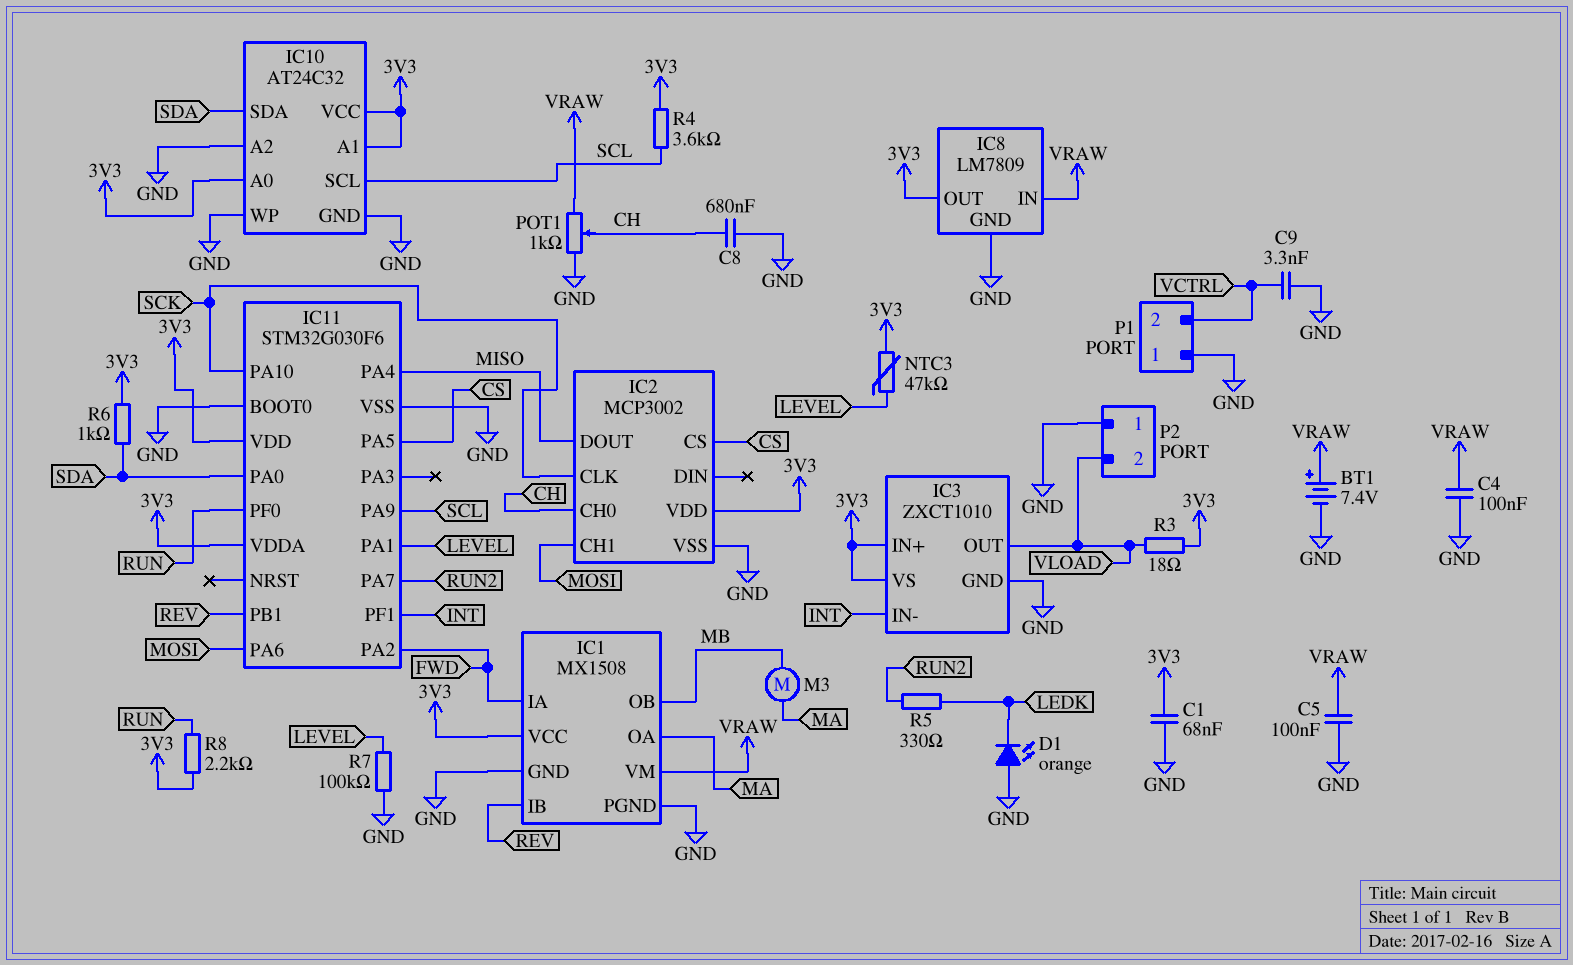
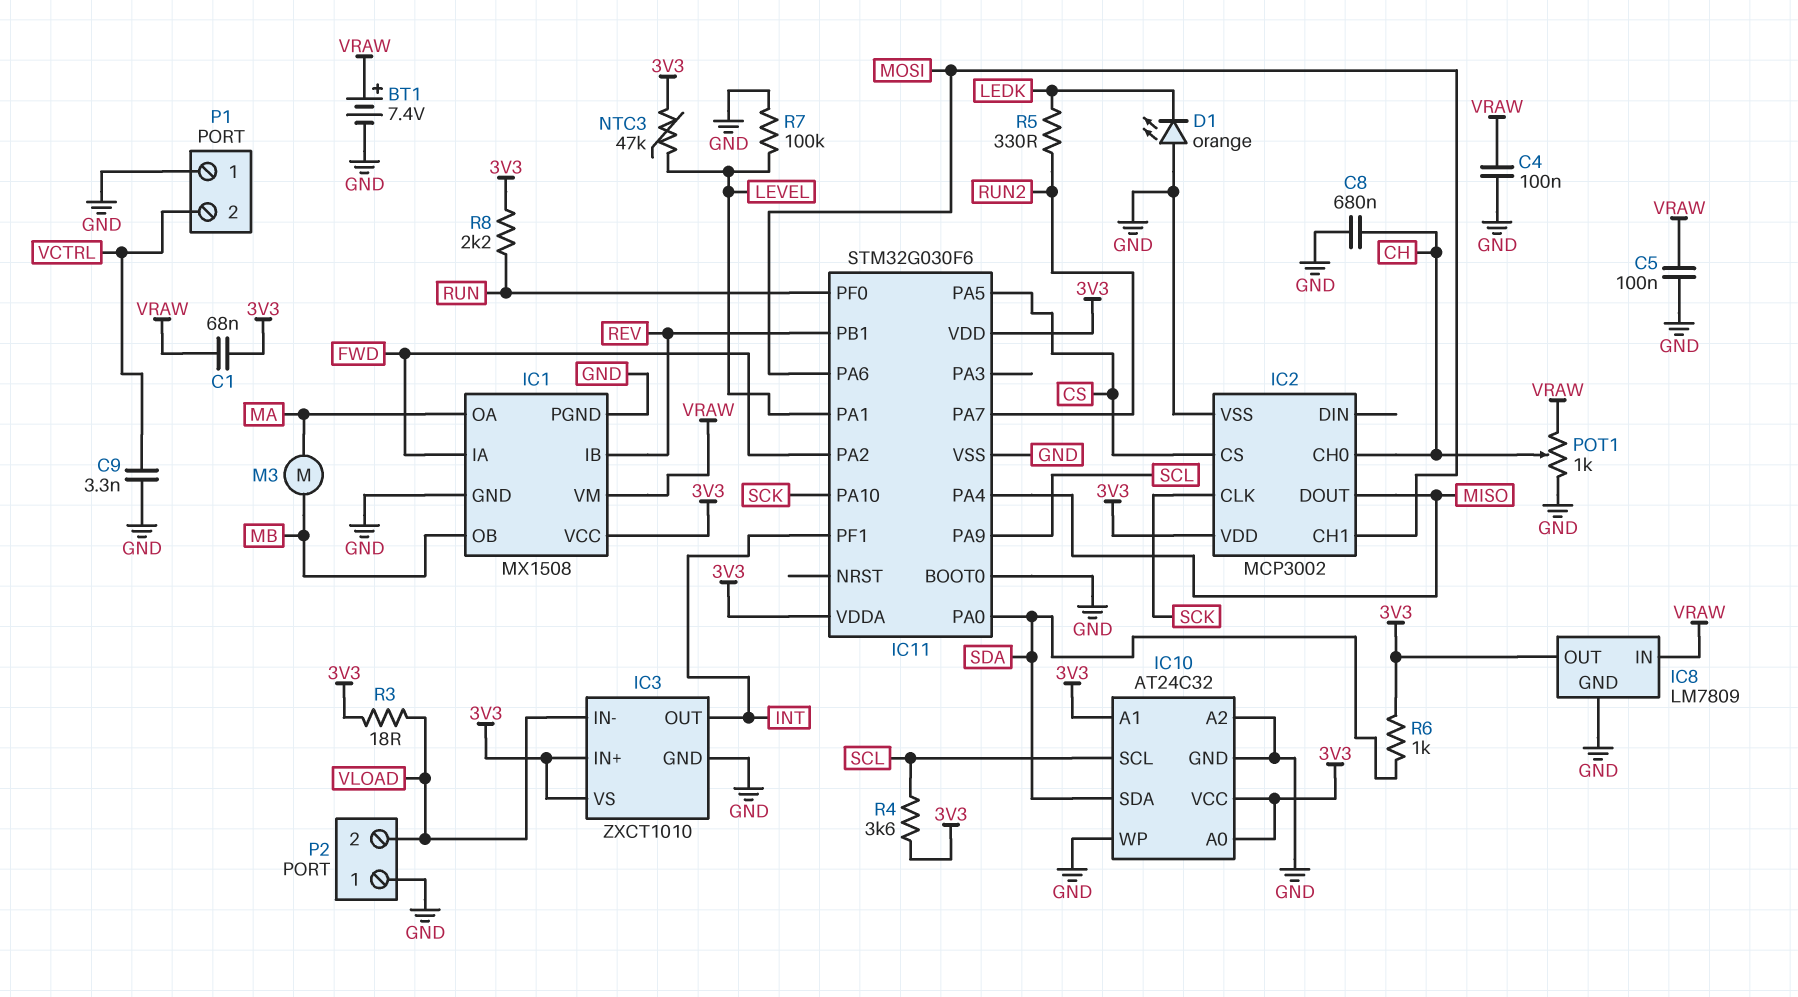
C1: 68nF (3V3, GND) -> 68nF (3V3, VRAW)
IC3 pin IN-: INT -> VLOAD
IC3 pin OUT: VLOAD -> INT

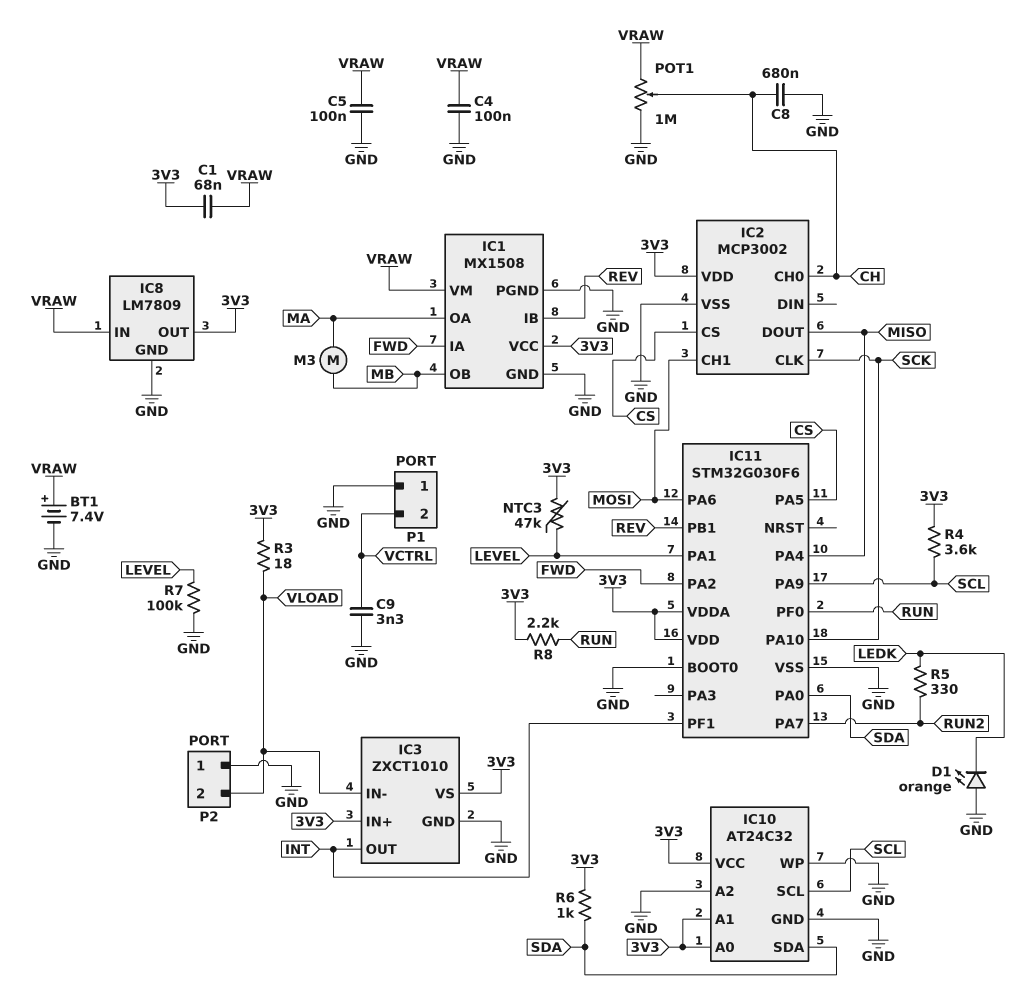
POT1: 1k (GND, VRAW, wiper CH) -> 1M (GND, VRAW, wiper CH)

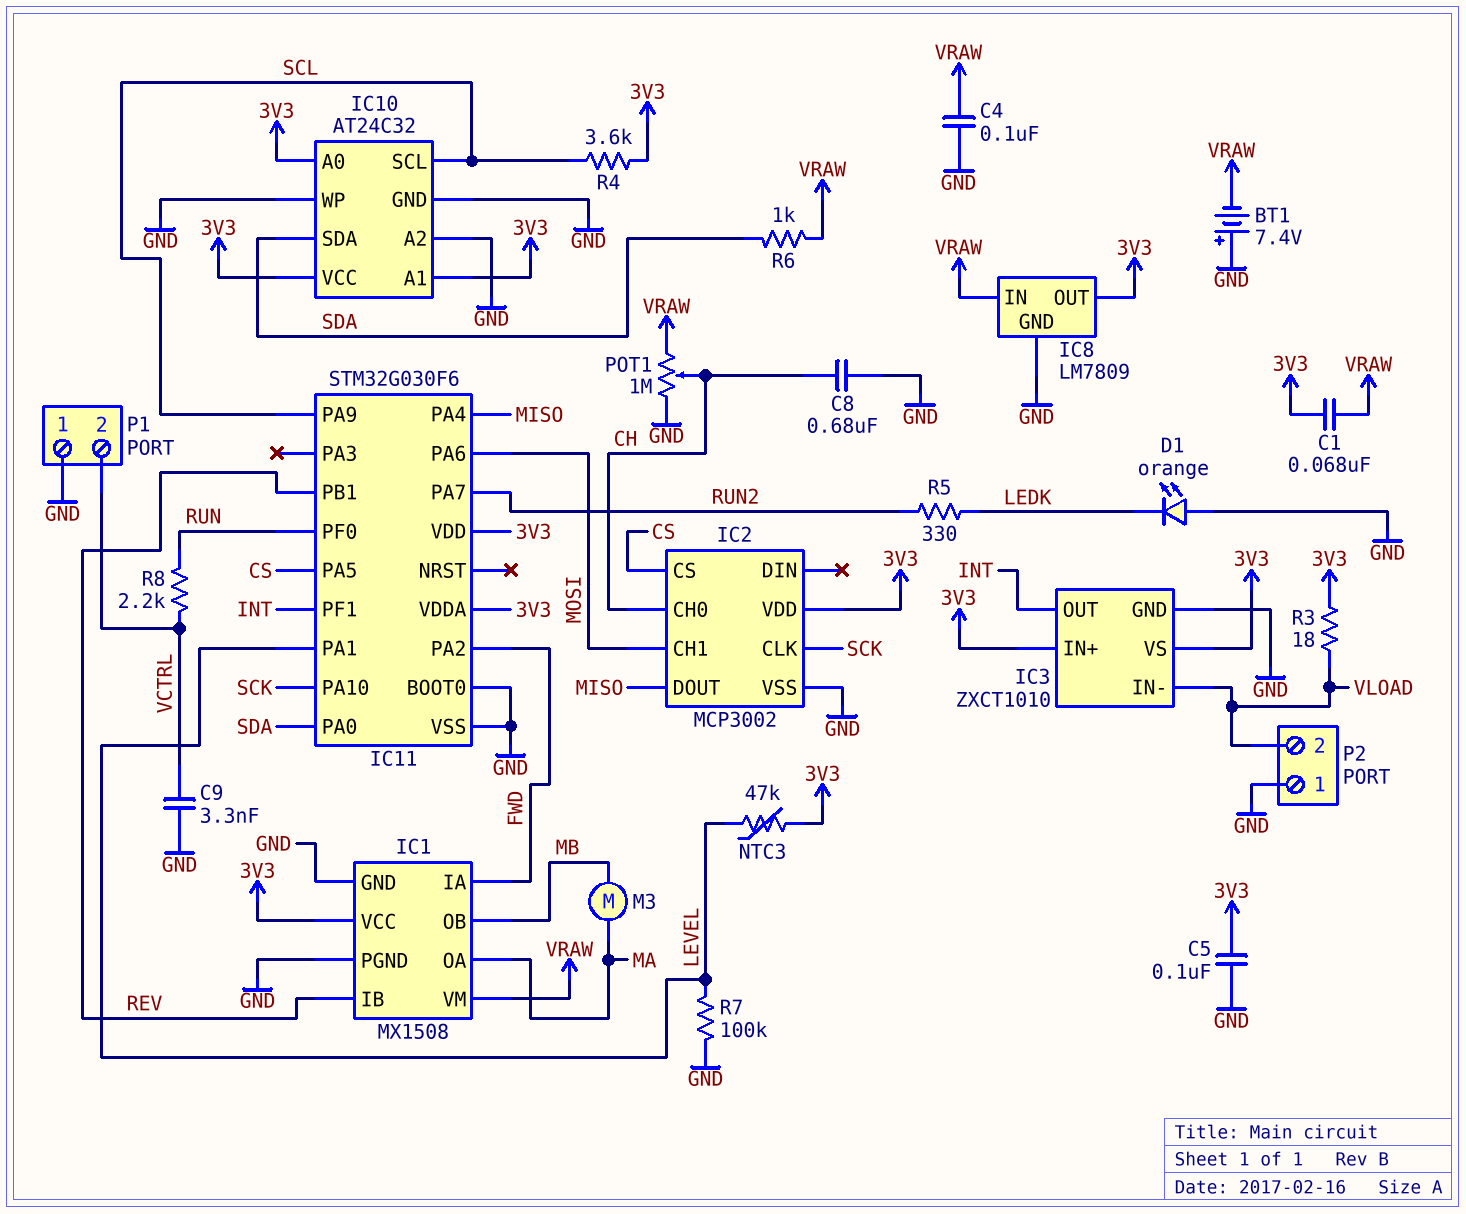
BT1: 7.4V (plus VRAW, minus GND) -> 7.4V (plus GND, minus VRAW)
C5: 100nF (GND, VRAW) -> 100nF (3V3, GND)
R6: 1k (3V3, SDA) -> 1k (SDA, VRAW)
R8: 2.2k (3V3, RUN) -> 2.2k (RUN, VCTRL)

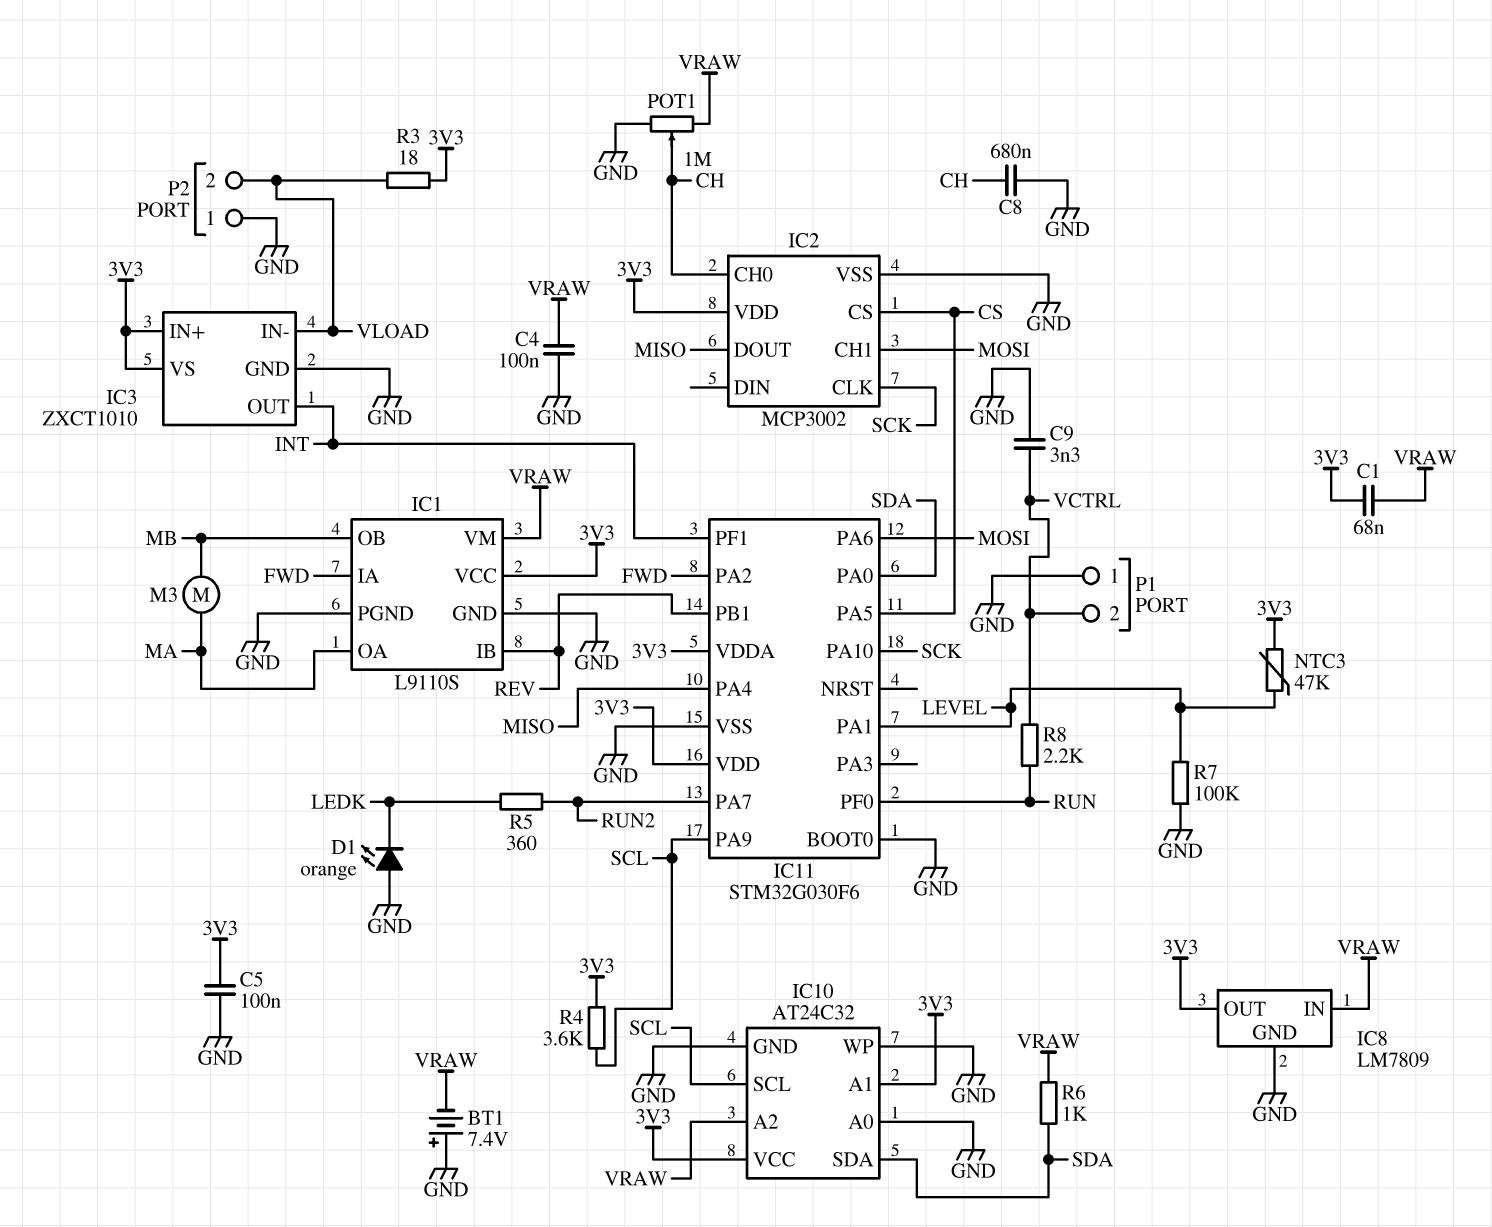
IC1: MX1508 -> L9110S
IC10 pin A0: 3V3 -> GND
IC10 pin A2: GND -> VRAW
R5: 330 (LEDK, RUN2) -> 360 (LEDK, RUN2)

